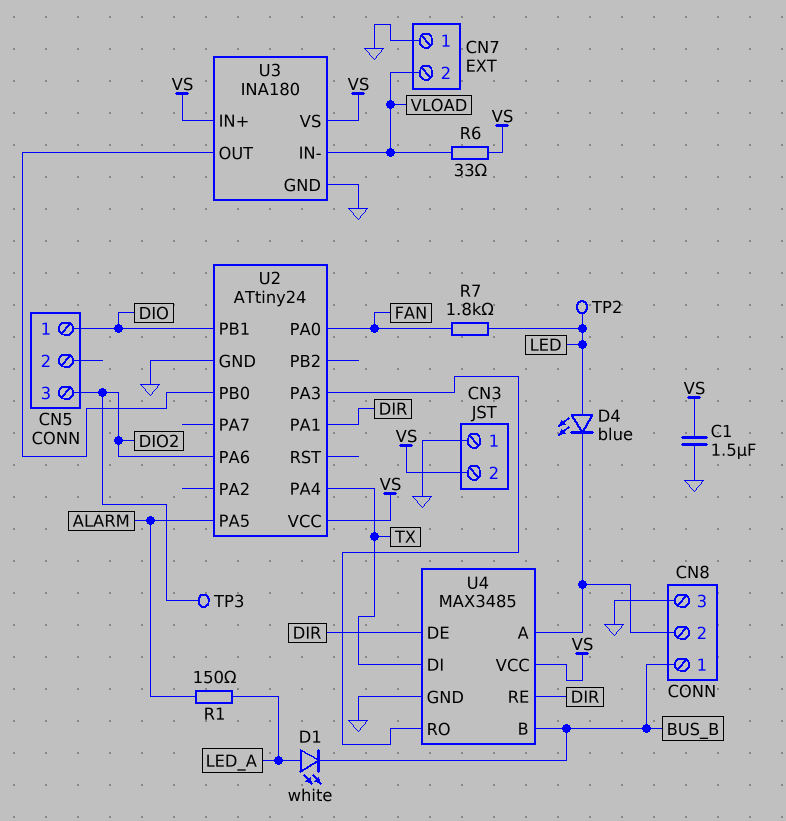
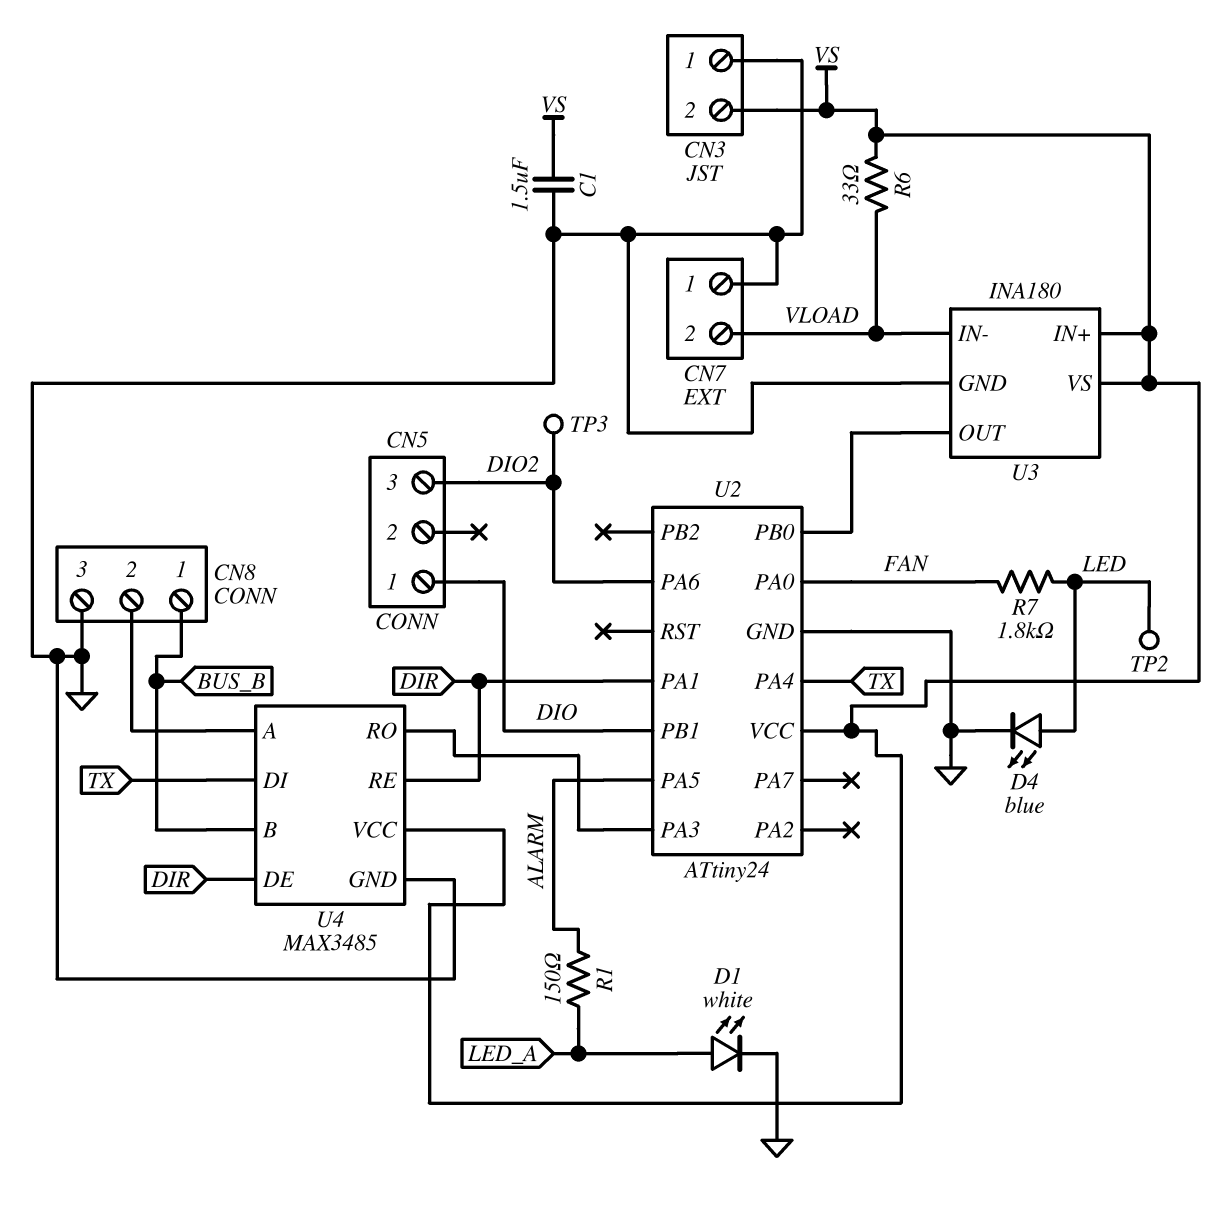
D1: LED white (A LED_A, K BUS_B) -> LED white (A LED_A, K GND)
D4: LED blue (A LED, K CN8/2) -> LED blue (A LED, K GND)

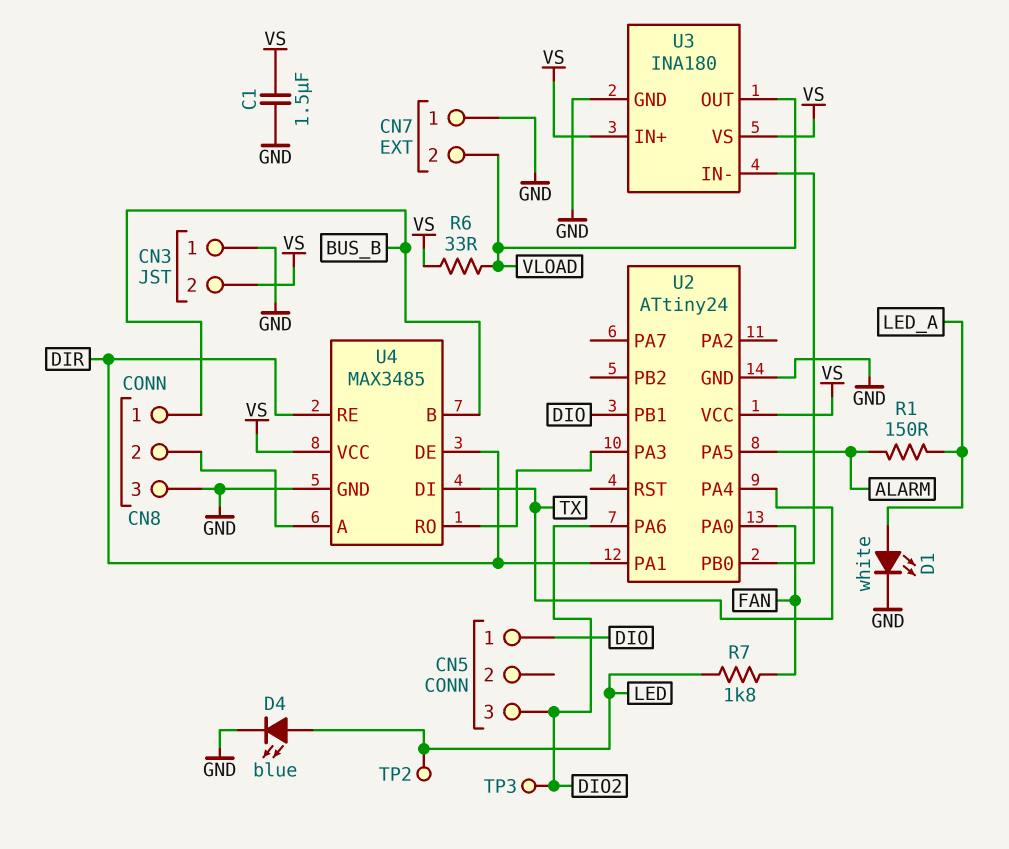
U3 pin IN-: VLOAD -> U2/PB0
U3 pin OUT: U2/PB0 -> VLOAD

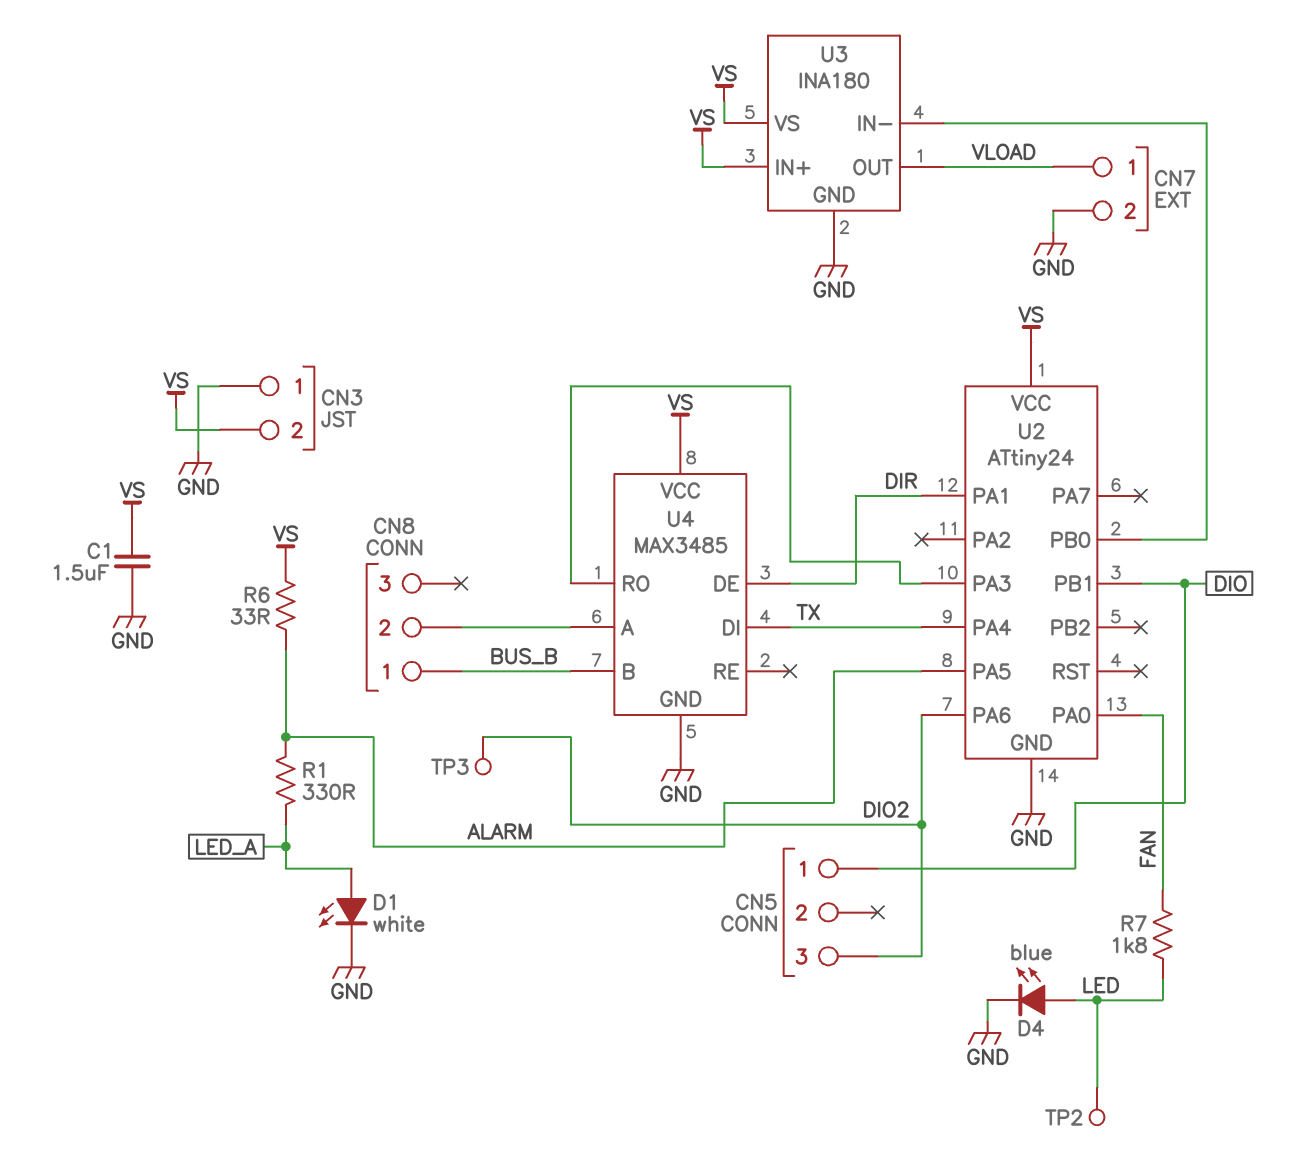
CN7 pin 1: GND -> VLOAD
CN7 pin 2: VLOAD -> GND
CN8 pin 3: GND -> none
R1: 150 (ALARM, LED_A) -> 330 (ALARM, LED_A)
R6: 33 (VLOAD, VS) -> 33 (ALARM, VS)
U4 pin RE: DIR -> none

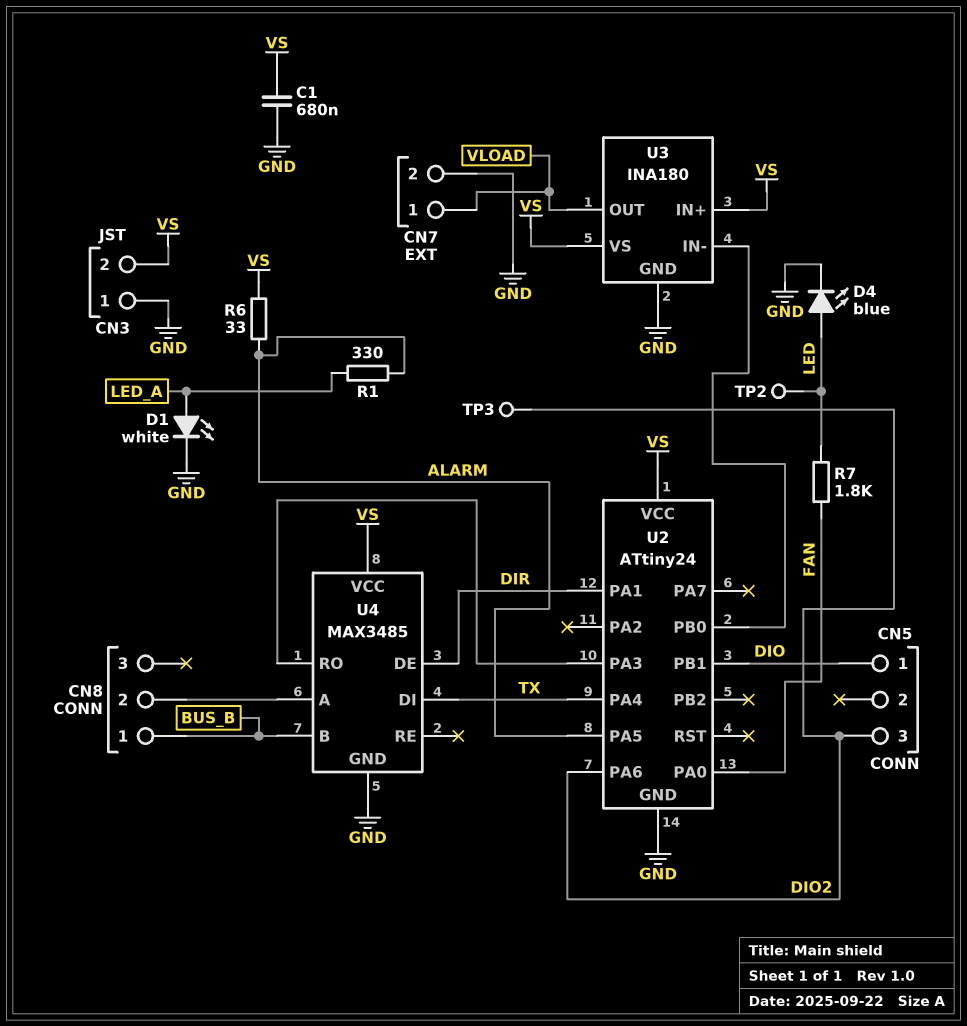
C1: 1.5uF (GND, VS) -> 680nF (GND, VS)

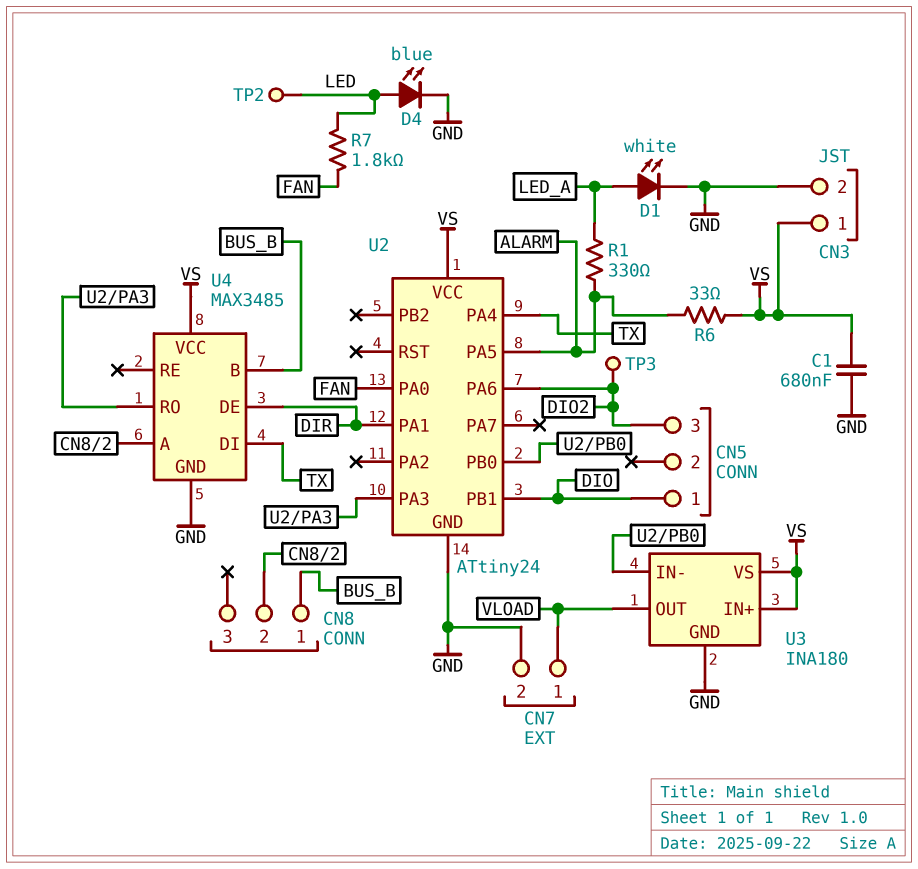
CN3 pin 1: GND -> VS
CN3 pin 2: VS -> GND

